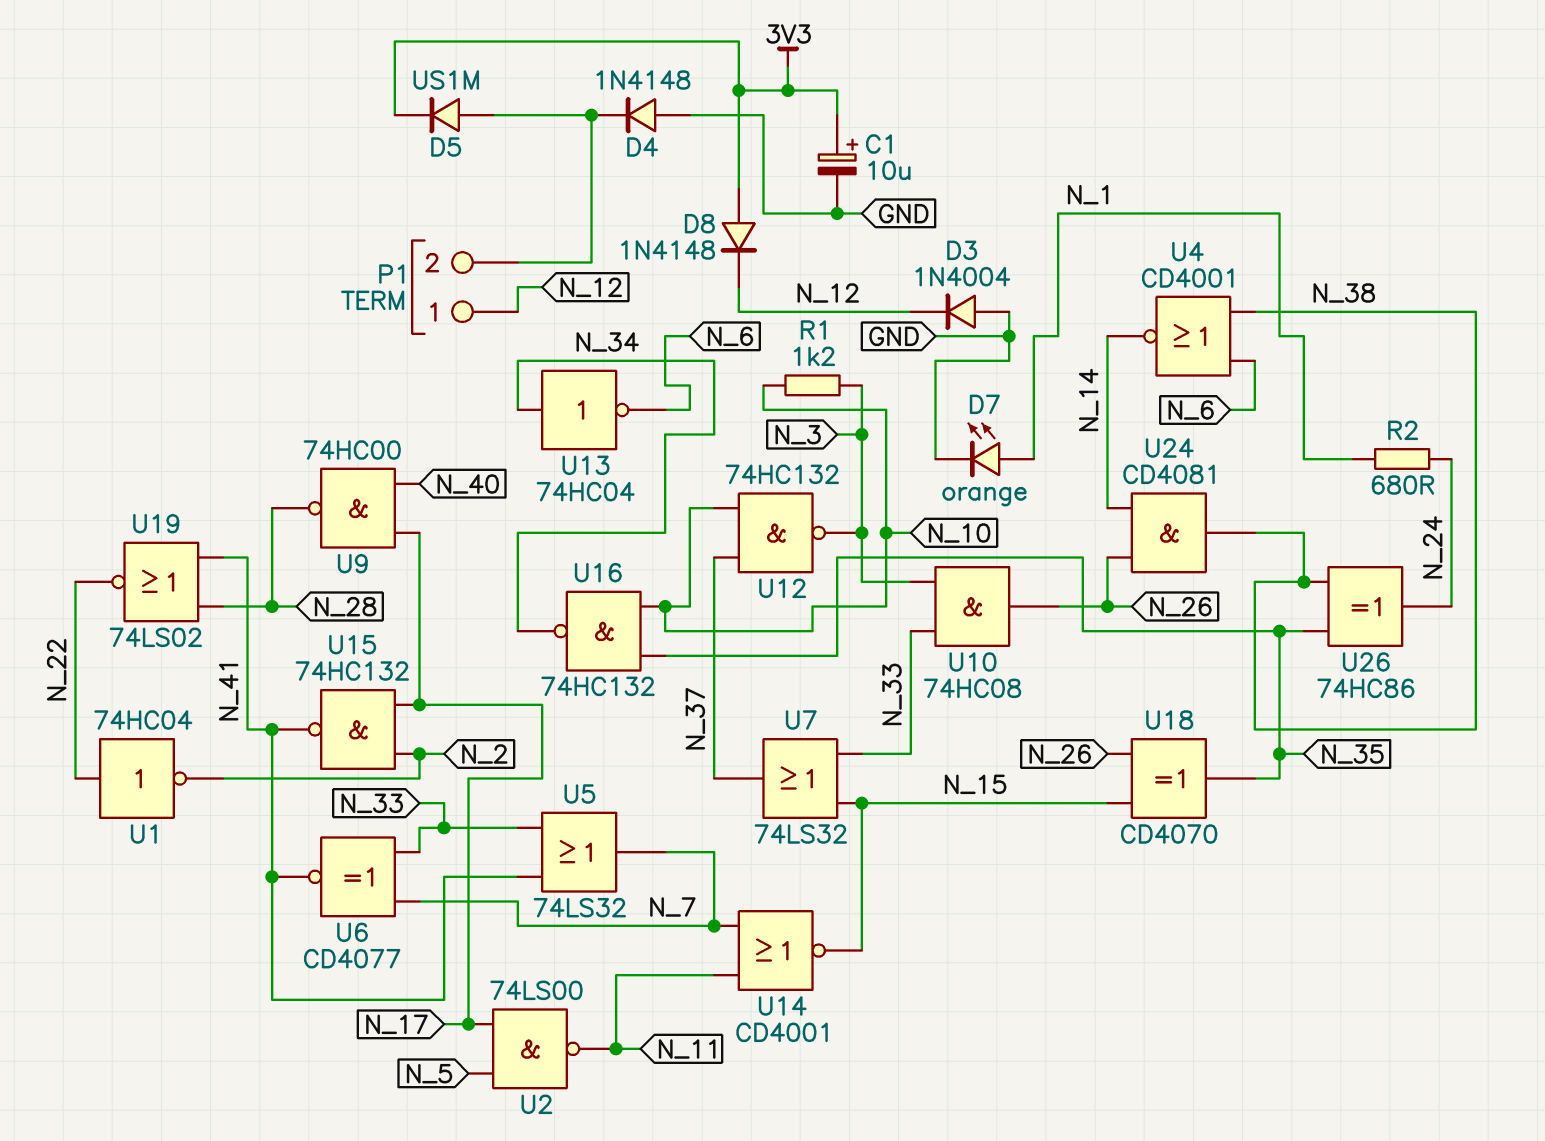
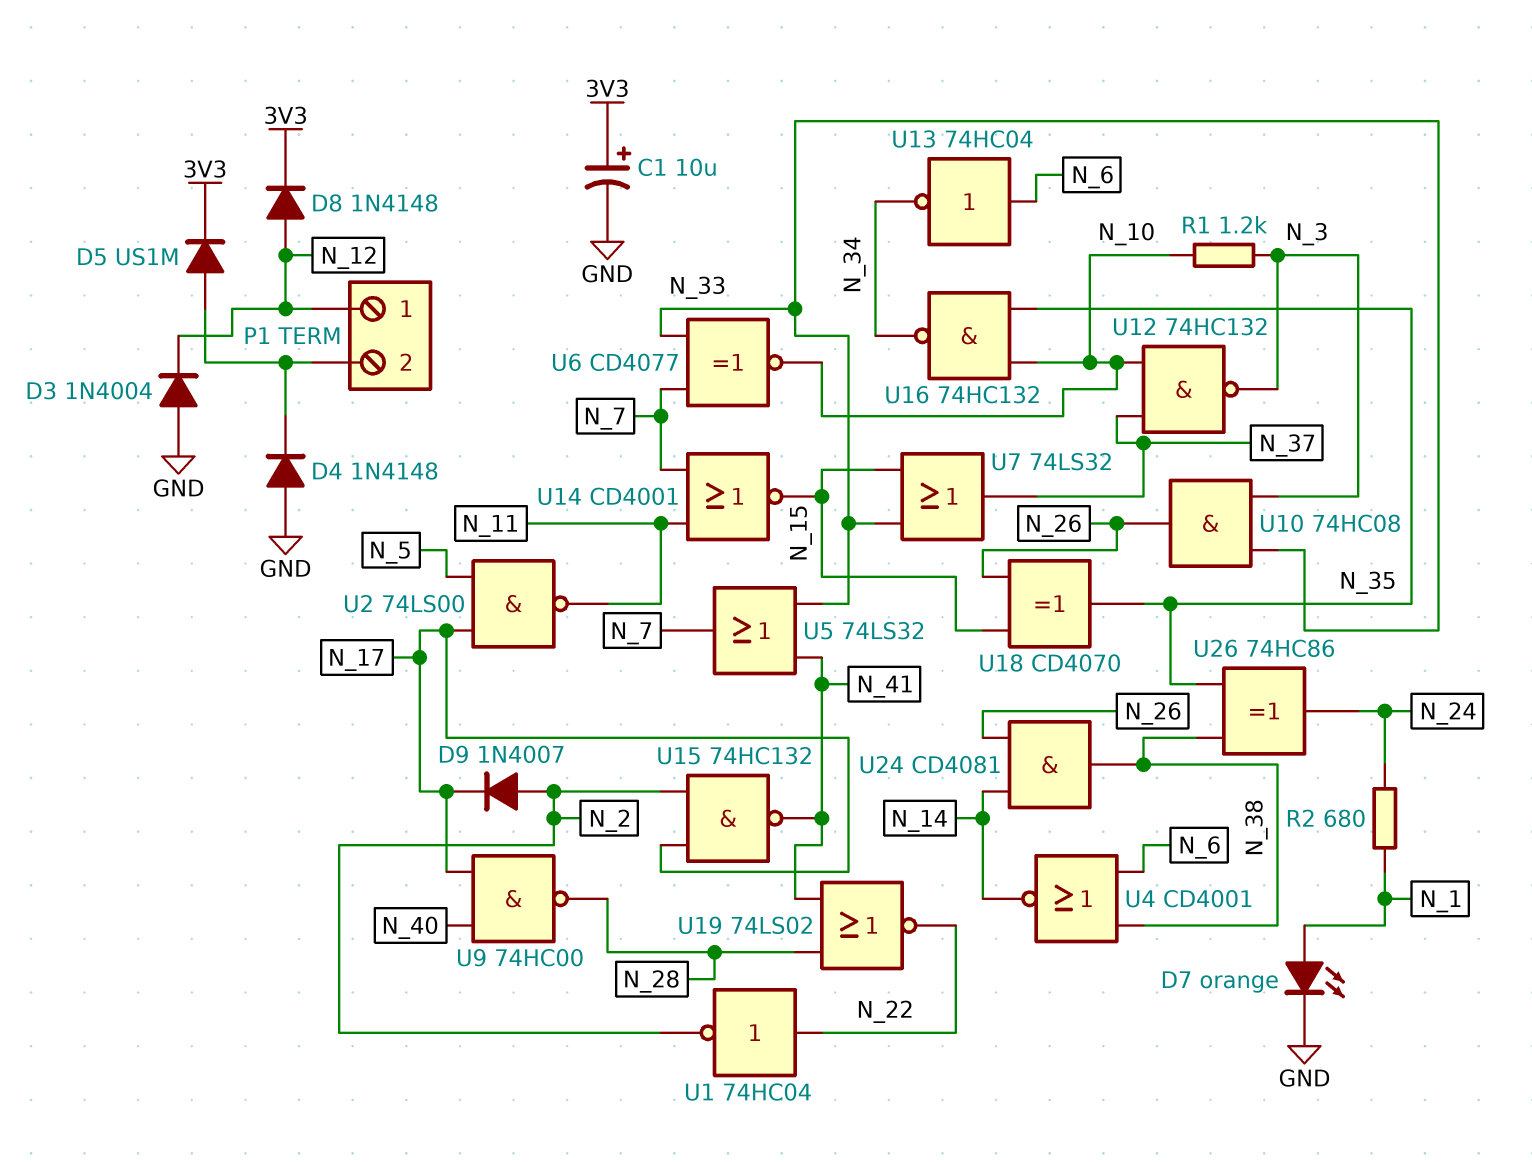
D8: diode 1N4148 (A 3V3, K N_12) -> diode 1N4148 (A N_12, K 3V3)
D9: none -> diode 1N4007 (A N_2, K N_17)
U6: XNOR CD4077 (in N_7, in N_33, out N_41) -> XNOR CD4077 (in N_7, in N_33, out N_10)
U13: NOT 74HC04 (in N_34, out N_6) -> NOT 74HC04 (in N_6, out N_34)

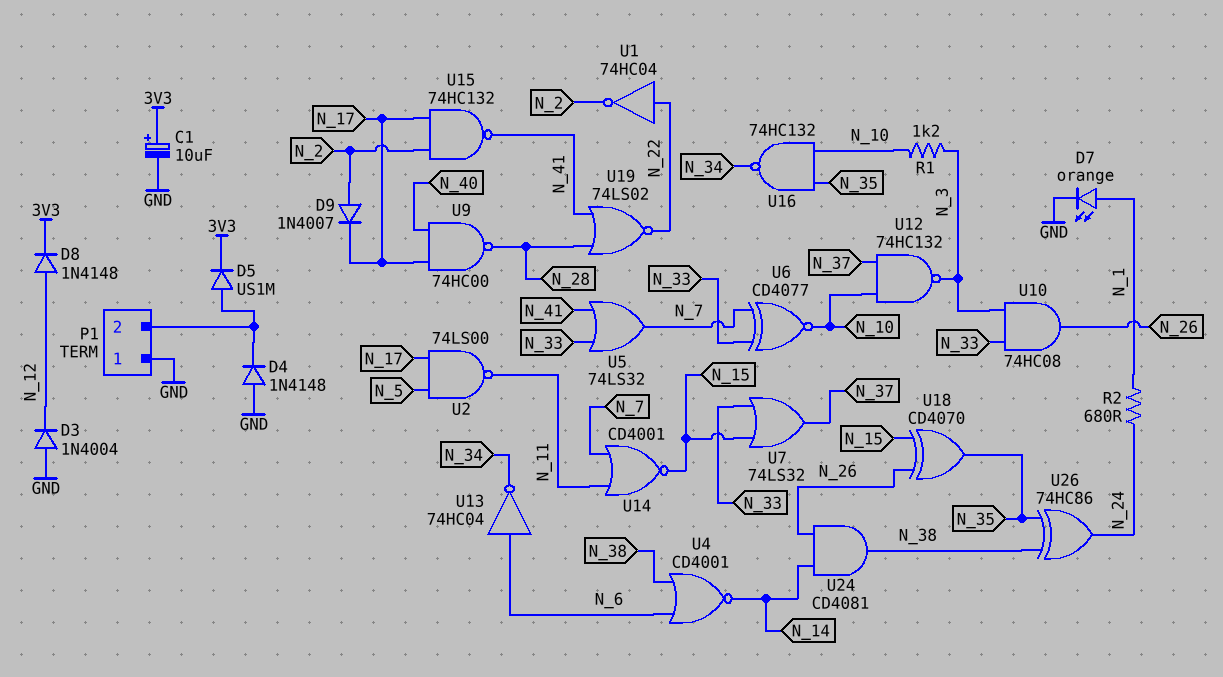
P1 pin 1: N_12 -> GND

